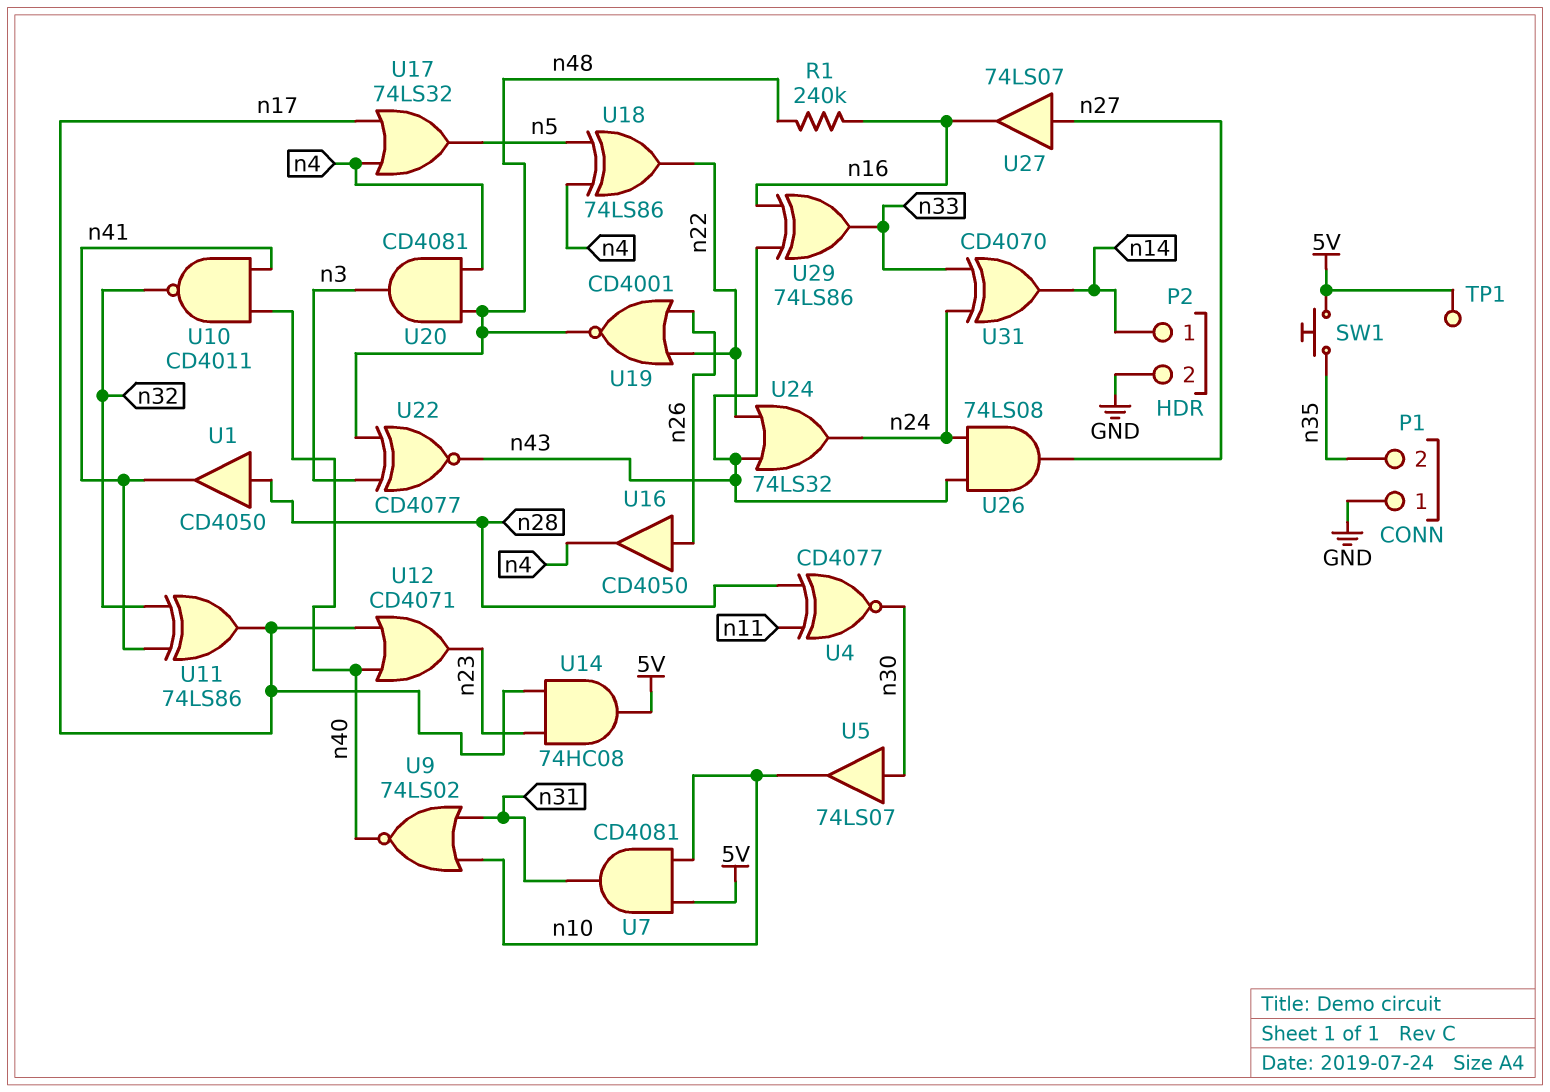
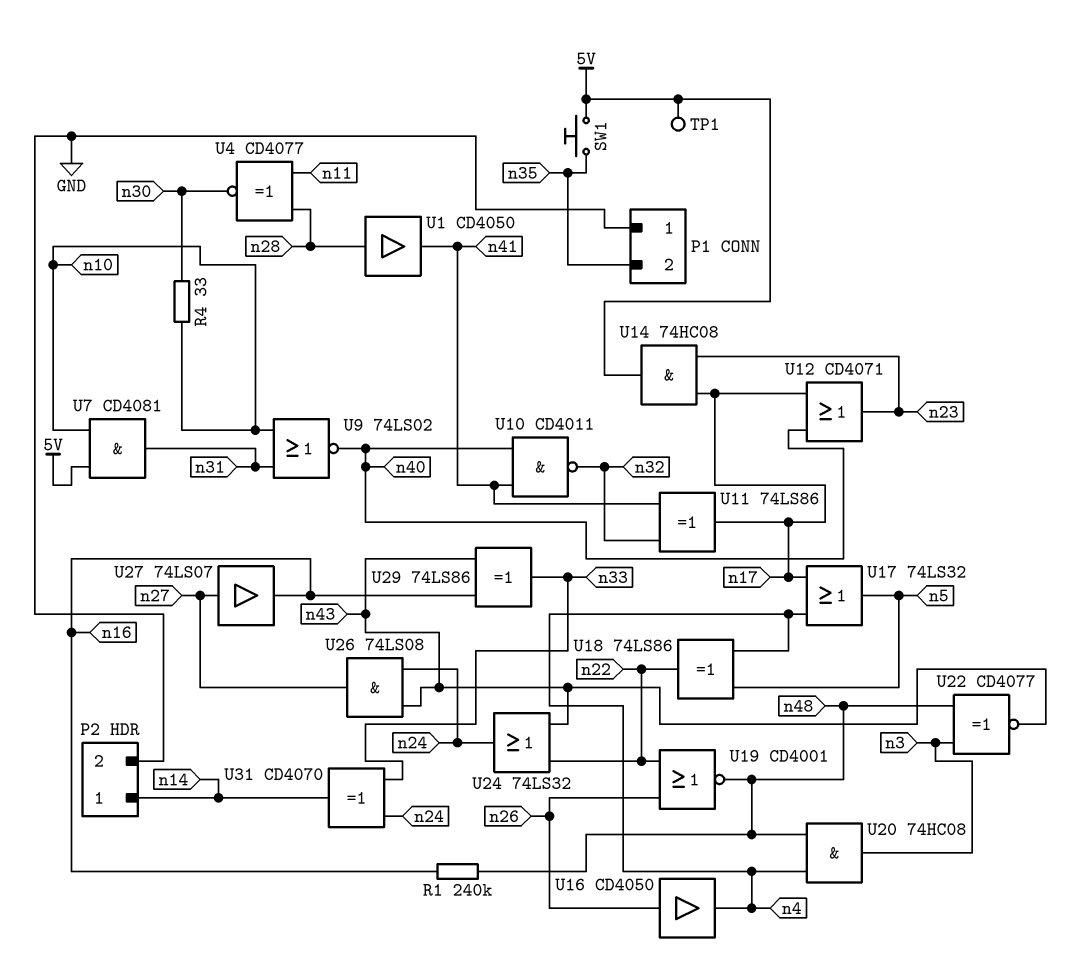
R4: none -> 33 (n10, n30)
U5: buffer 74LS07 (in n30, out n10) -> none
U20: AND CD4081 (in n4, in n48, out n3) -> AND 74HC08 (in n4, in n48, out n3)

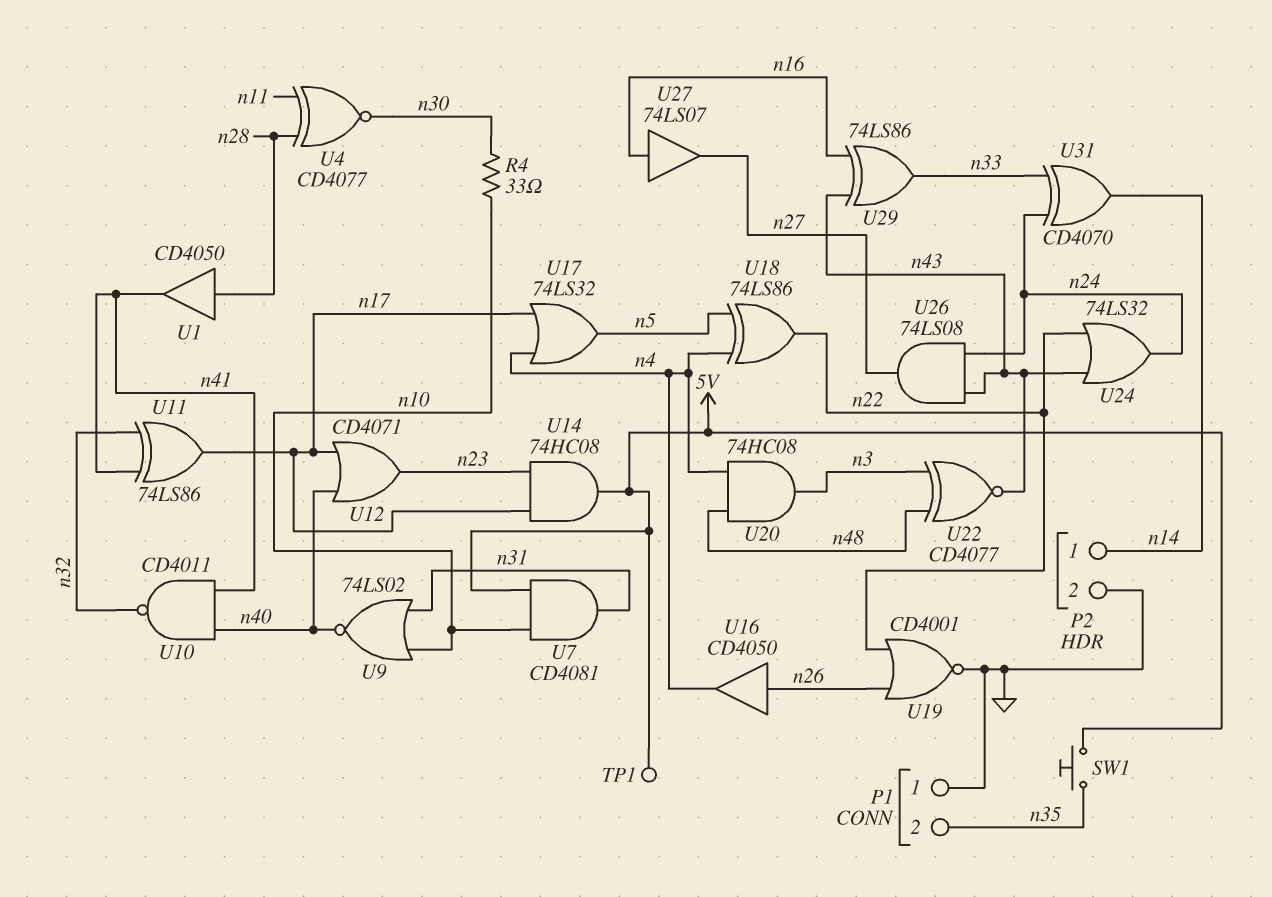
R1: 240k (n16, n48) -> none
U19: NOR CD4001 (in n22, in n26, out n48) -> NOR CD4001 (in n22, in n26, out GND)
U27: buffer 74LS07 (in n27, out n16) -> buffer 74LS07 (in n16, out n27)

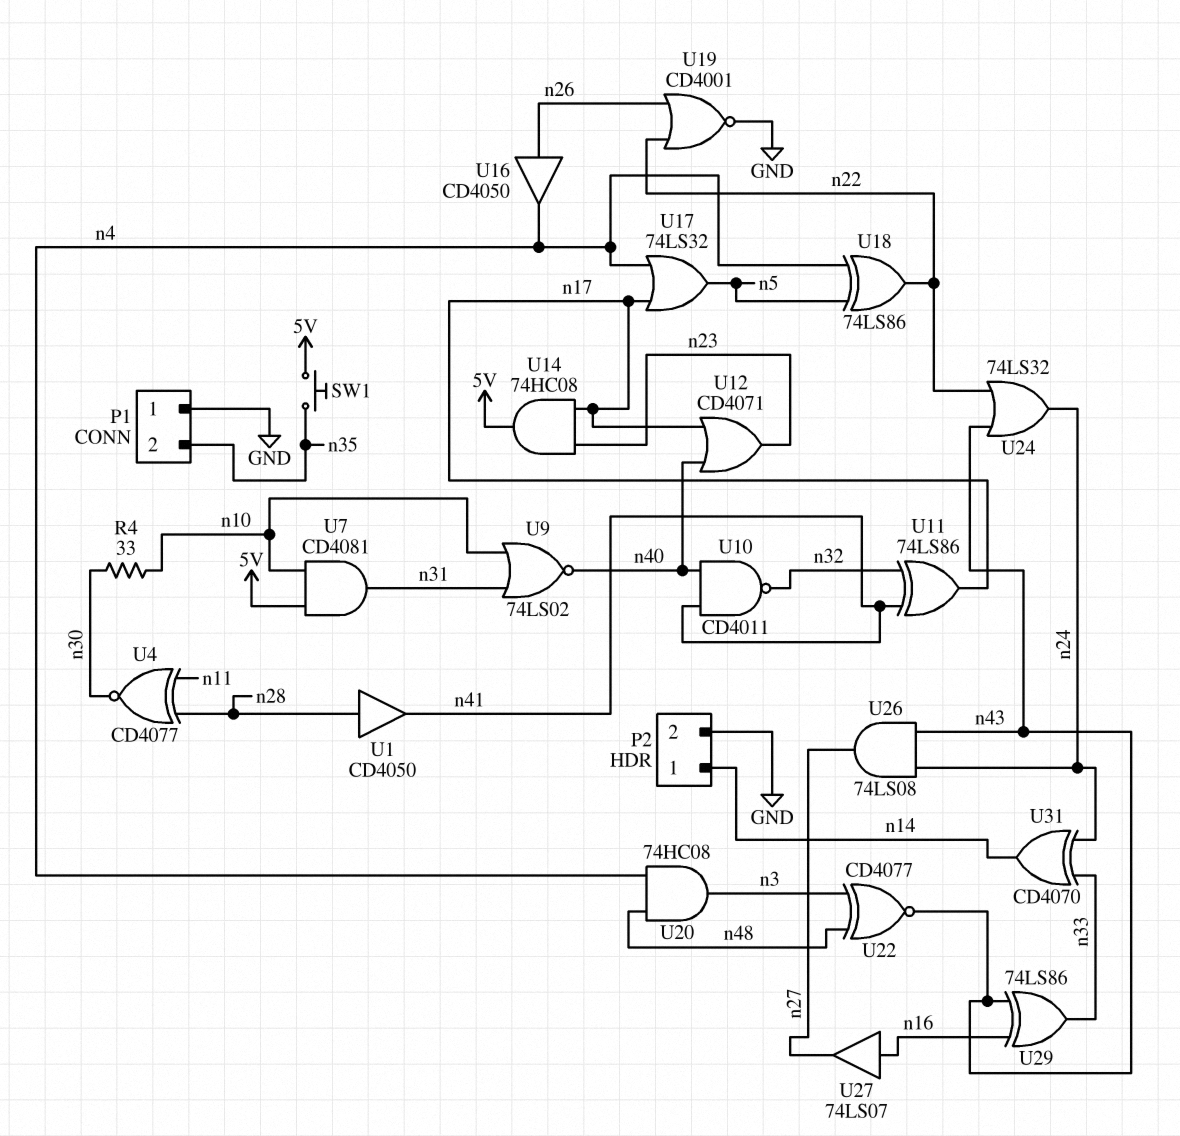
TP1: test point (5V) -> none

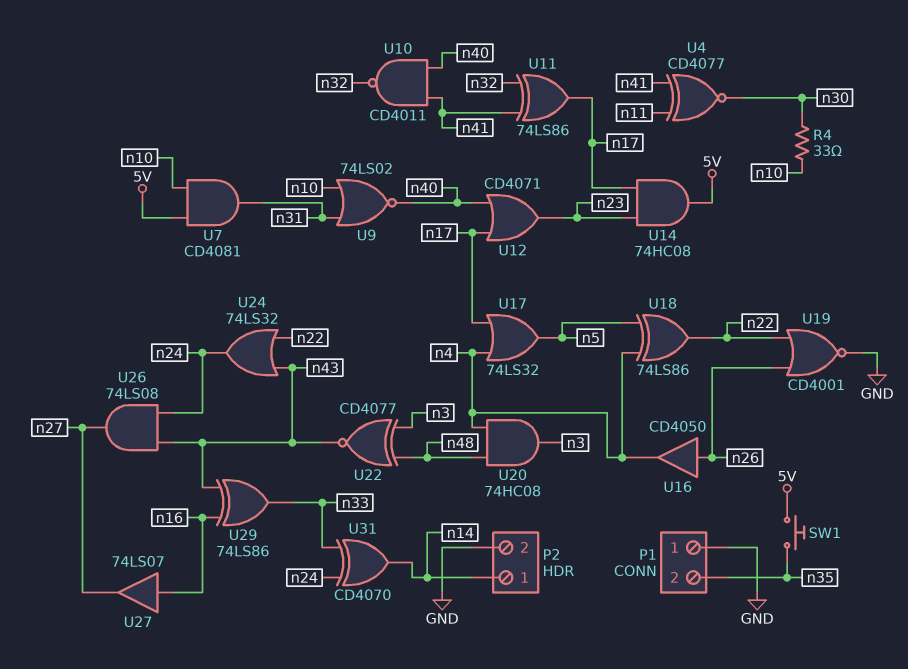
U1: buffer CD4050 (in n28, out n41) -> none
U4: XNOR CD4077 (in n11, in n28, out n30) -> XNOR CD4077 (in n11, in n41, out n30)

